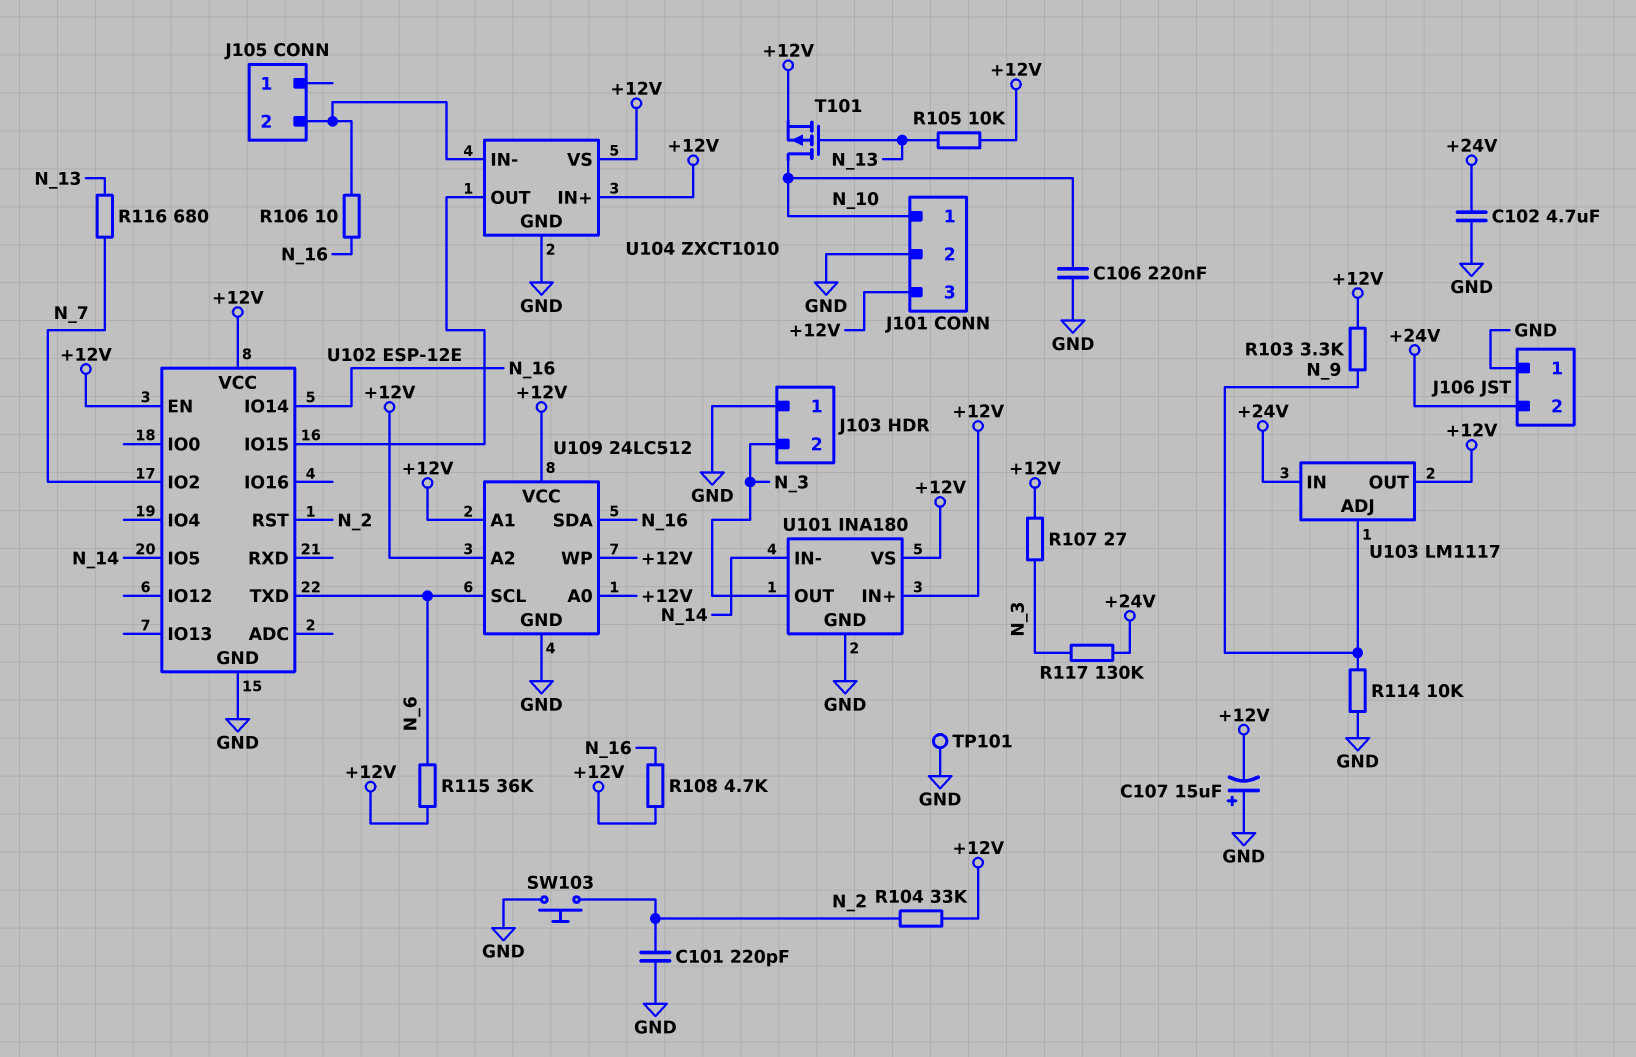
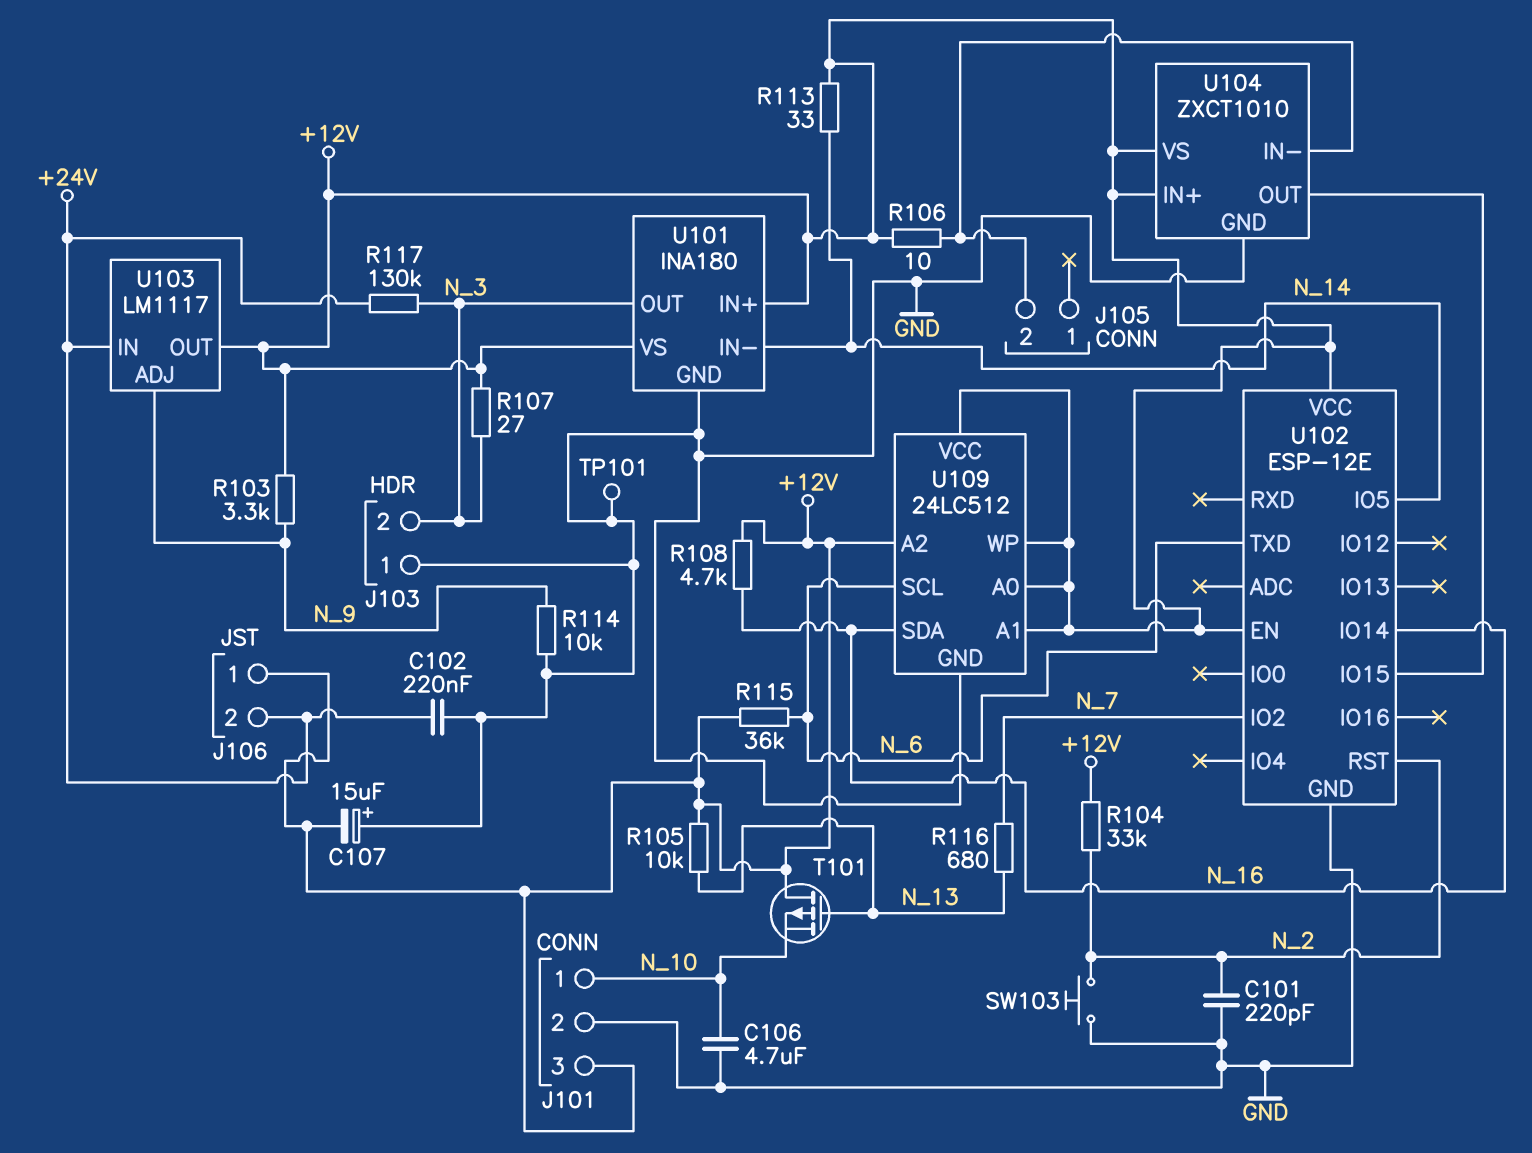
C102: 4.7uF (+24V, GND) -> 220nF (+24V, GND)
C106: 220nF (GND, N_10) -> 4.7uF (GND, N_10)
J106 pin 1: GND -> +12V
R106: 10 (J105/2, N_16) -> 10 (+12V, J105/2)
R113: none -> 33 (+12V, N_14)
T101: PMOS (G N_13, D N_10, S +12V) -> PMOS (G N_13, D +12V, S N_10)

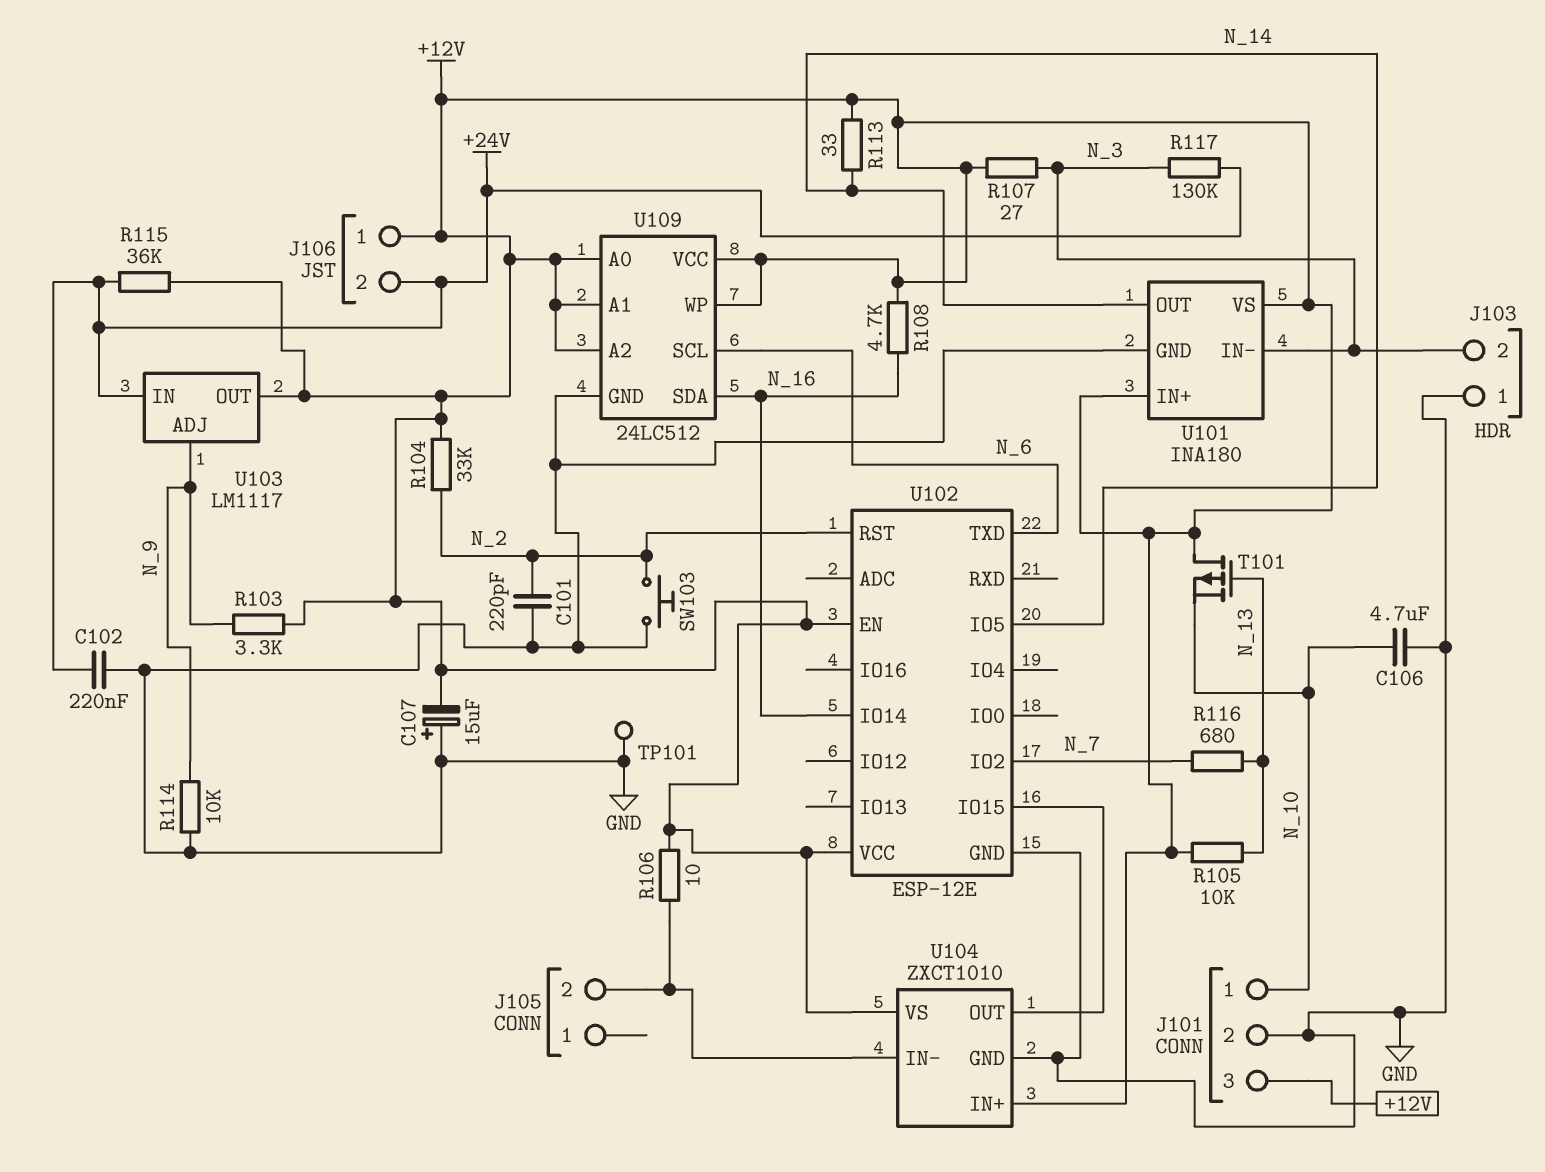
R115: 36k (+12V, N_6) -> 36k (+12V, +24V)
U101 pin IN-: N_14 -> N_3
U101 pin OUT: N_3 -> N_14

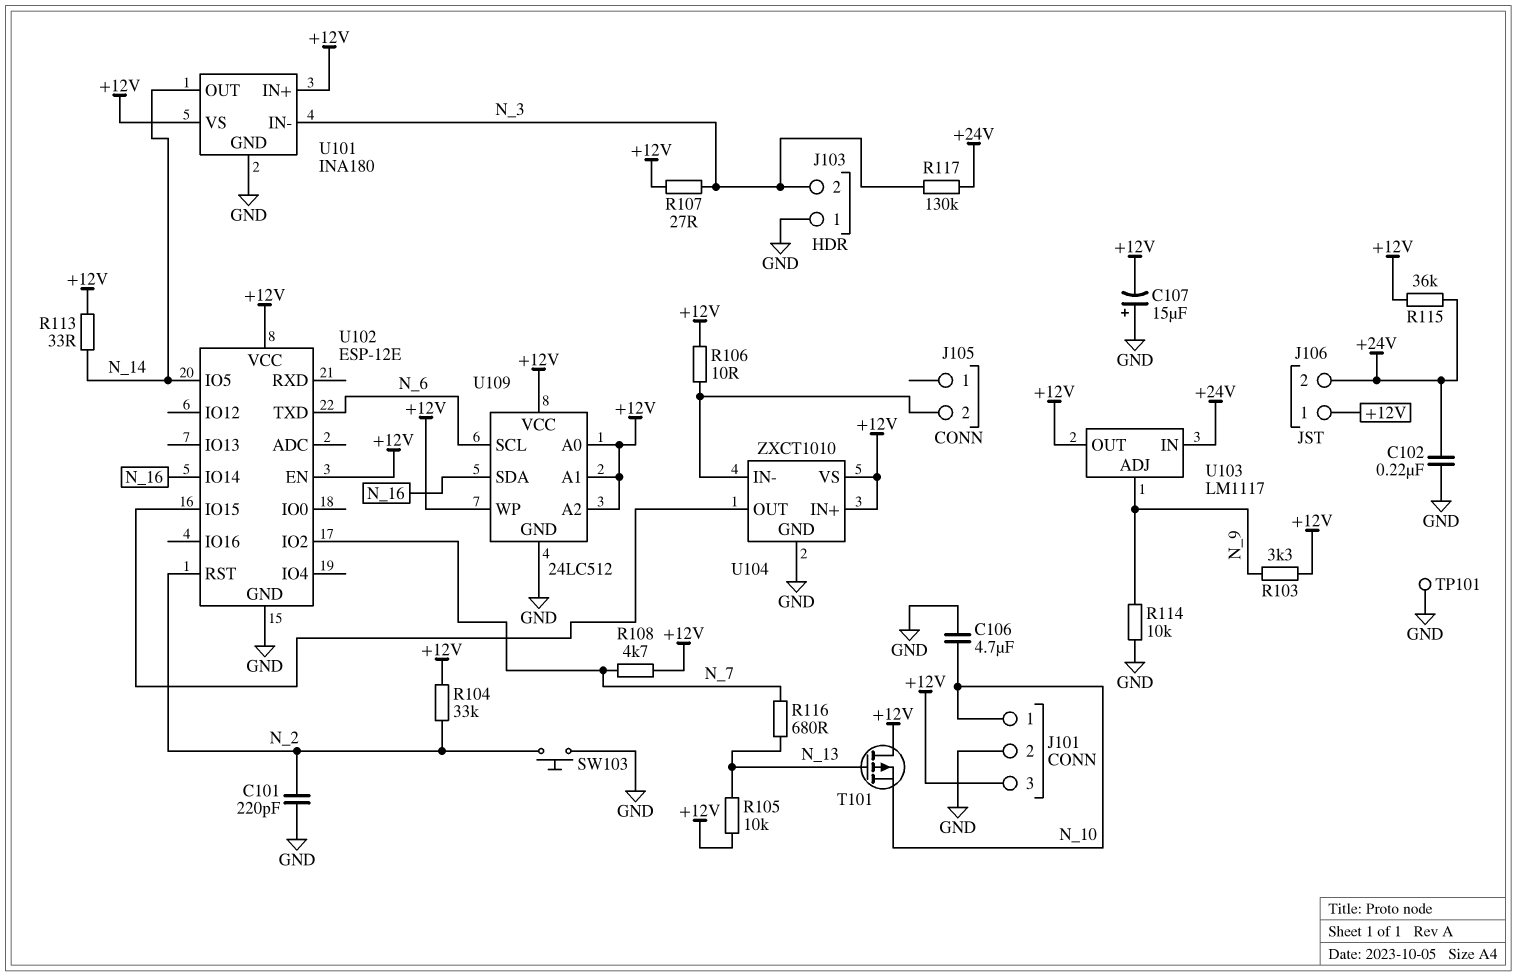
R108: 4.7k (+12V, N_16) -> 4.7k (+12V, N_7)

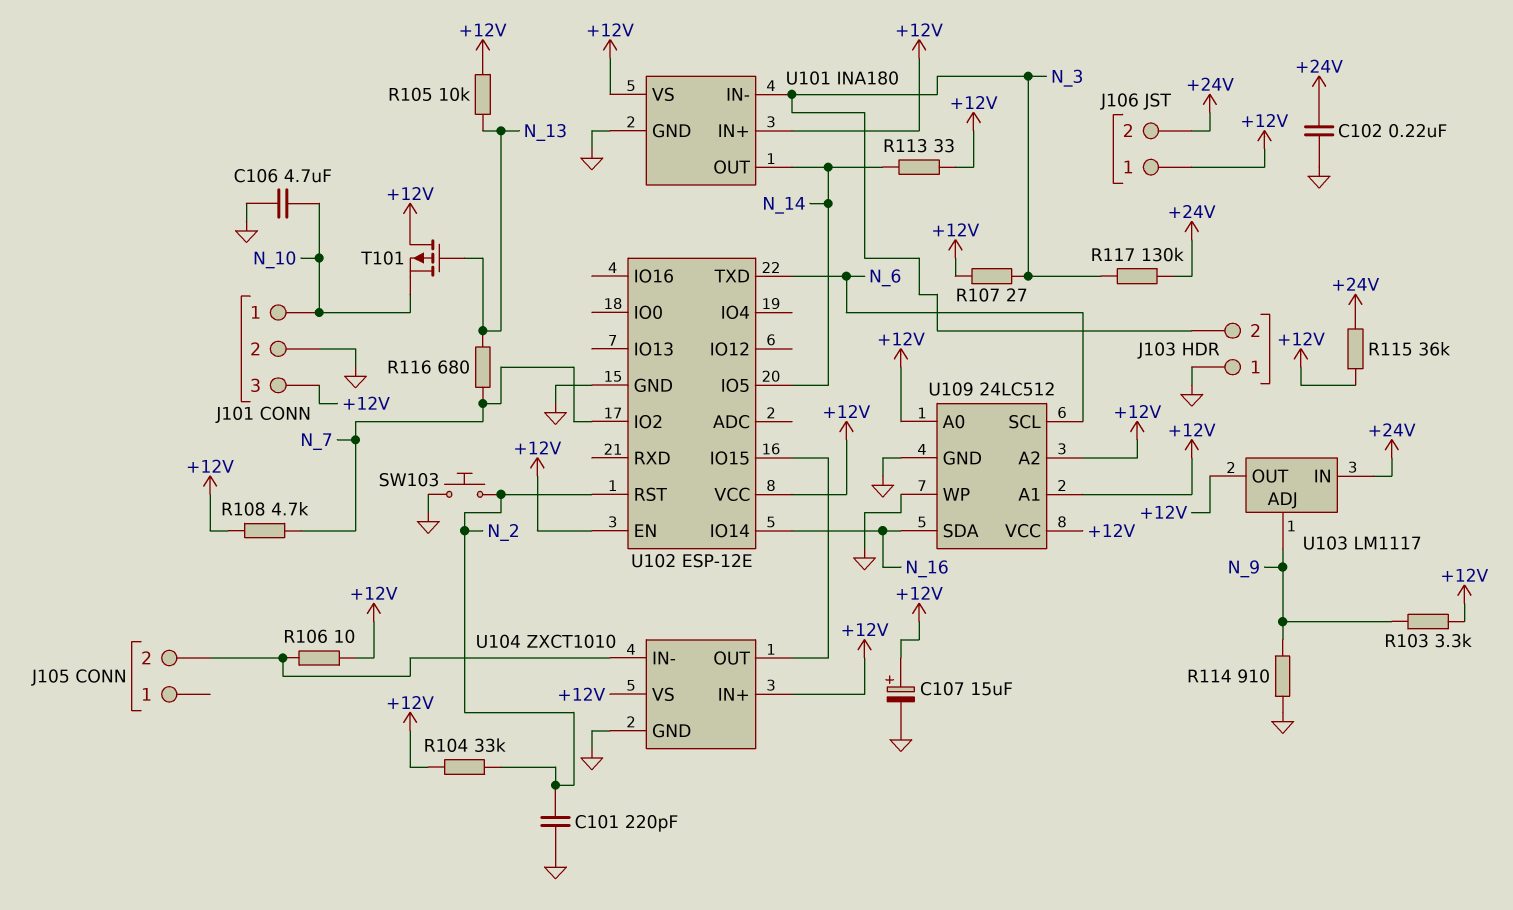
C107: 15uF (plus GND, minus +12V) -> 15uF (plus +12V, minus GND)
R114: 10k (GND, N_9) -> 910 (GND, N_9)
TP101: test point (GND) -> none
U109 pin WP: +12V -> GND

